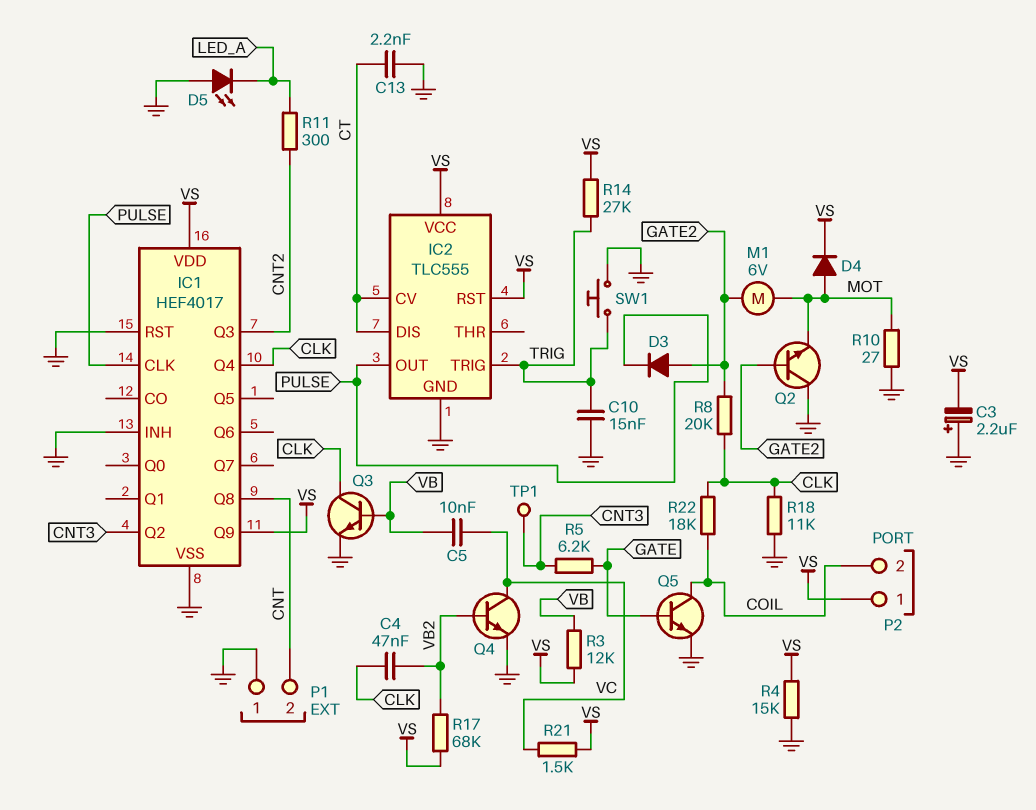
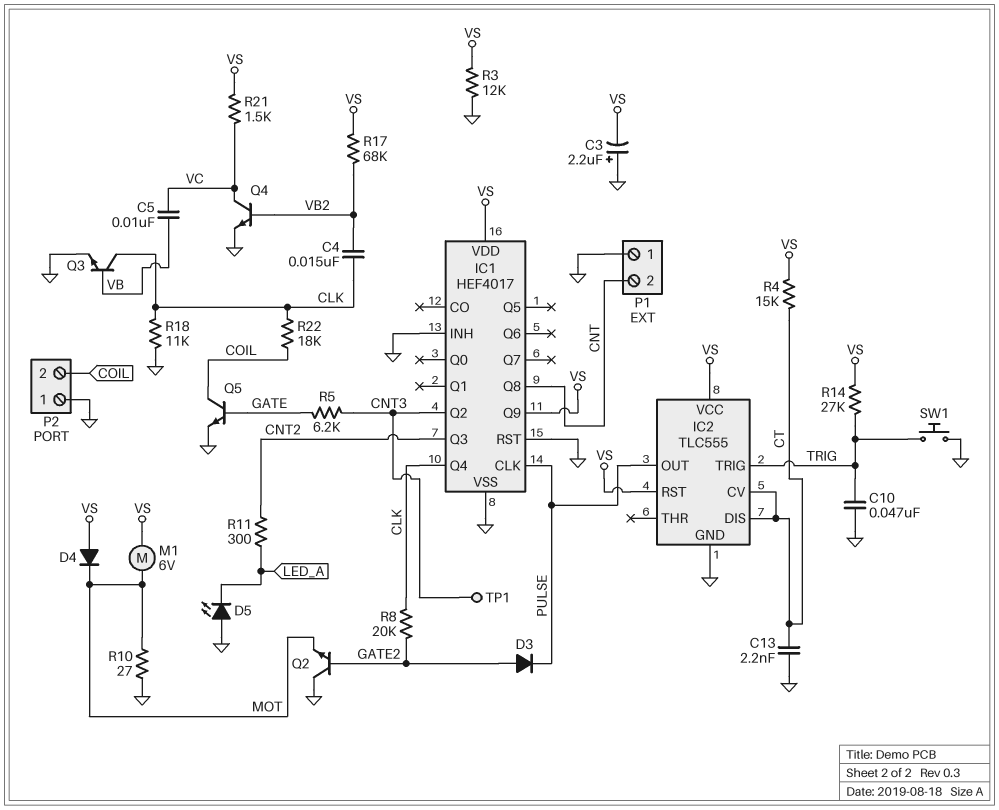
C4: 47nF (CLK, VB2) -> 15nF (CLK, VB2)
C10: 15nF (GND, TRIG) -> 47nF (GND, TRIG)
D4: diode (A MOT, K VS) -> diode (A VS, K MOT)
M1: motor 6V (GATE2, MOT) -> motor 6V (MOT, VS)
P2 pin 1: VS -> GND
R3: 12k (VB, VS) -> 12k (GND, VS)
R4: 15k (GND, VS) -> 15k (CT, VS)

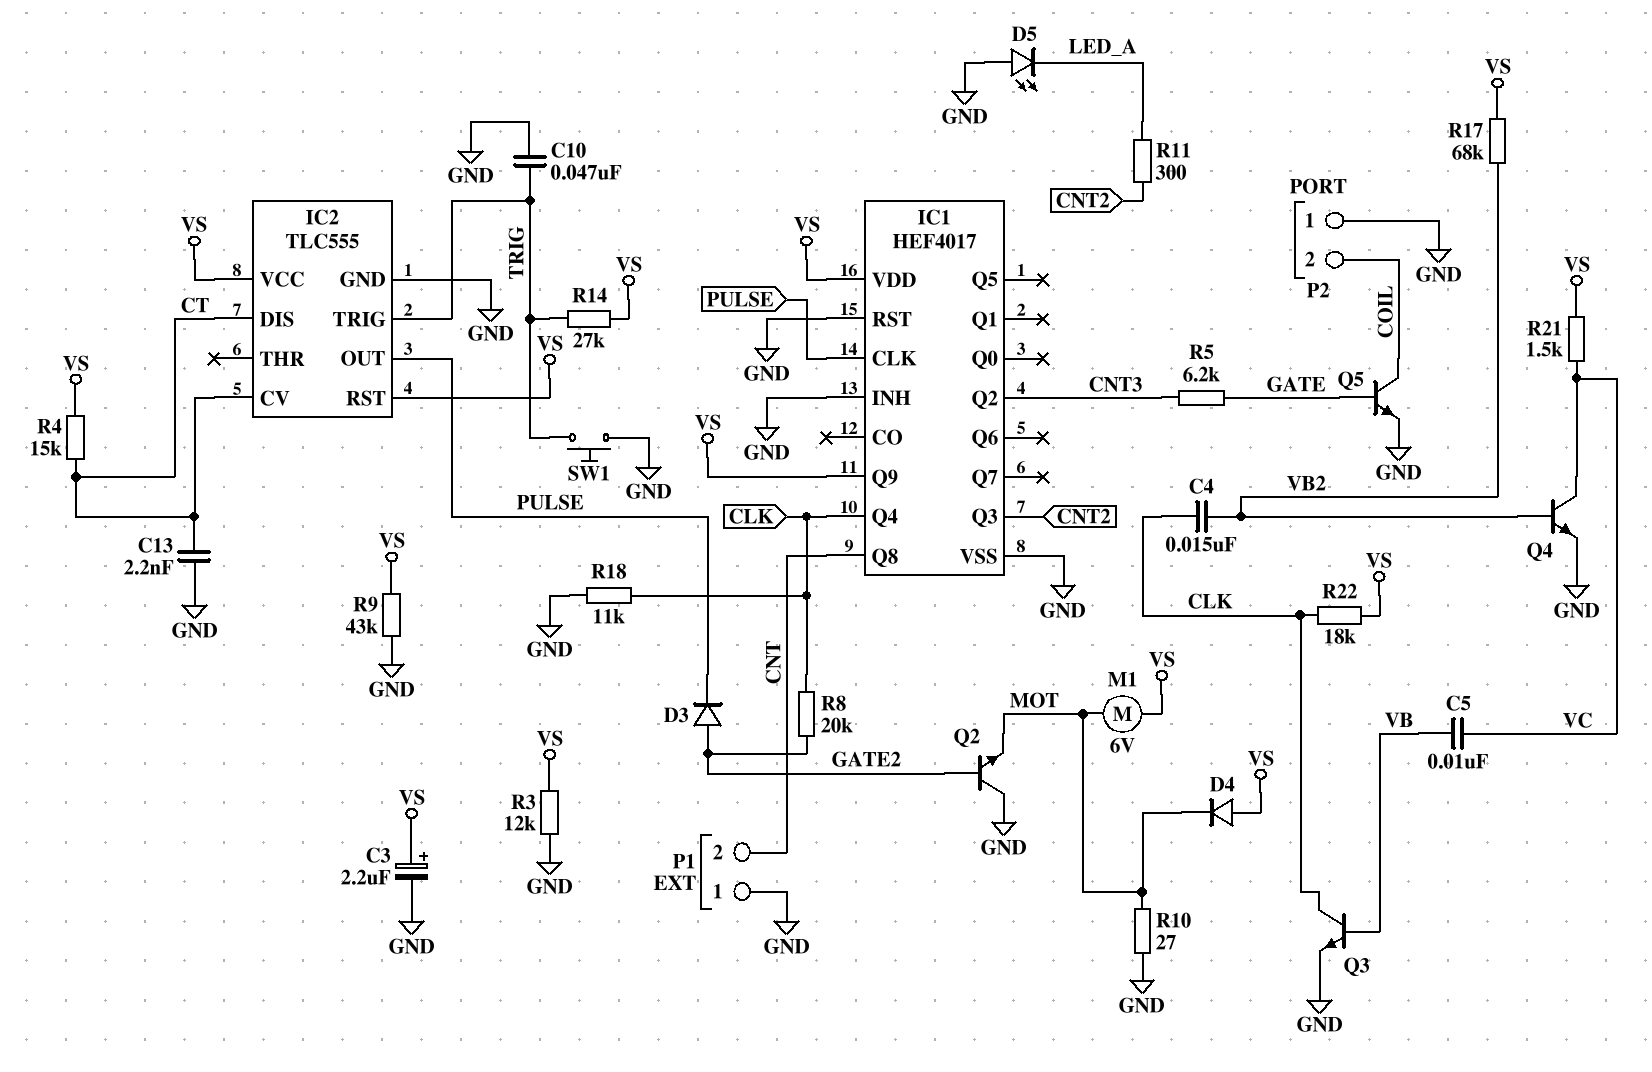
C3: 2.2uF (plus GND, minus VS) -> 2.2uF (plus VS, minus GND)
R9: none -> 43k (GND, VS)
R22: 18k (CLK, COIL) -> 18k (CLK, VS)
TP1: test point (CNT3) -> none

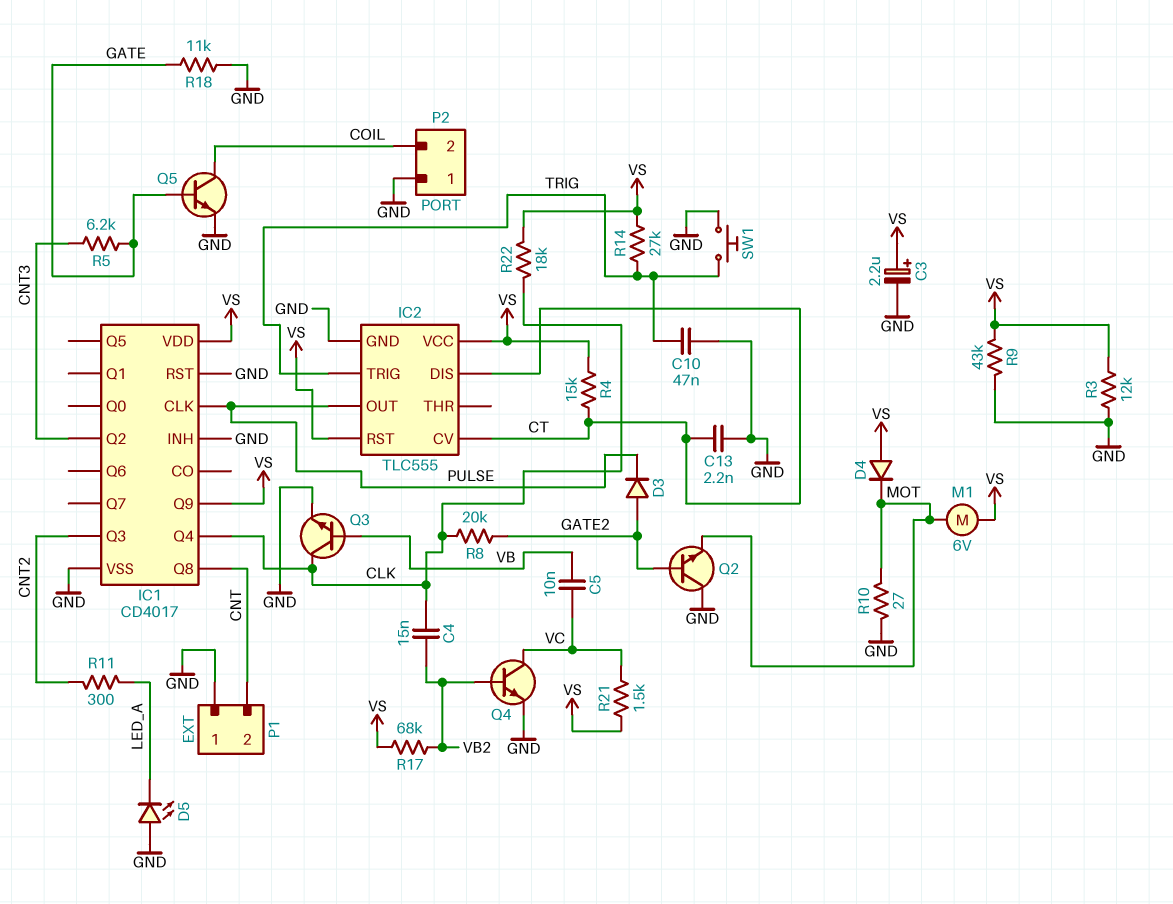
IC1: HEF4017 -> CD4017
R18: 11k (CLK, GND) -> 11k (GATE, GND)

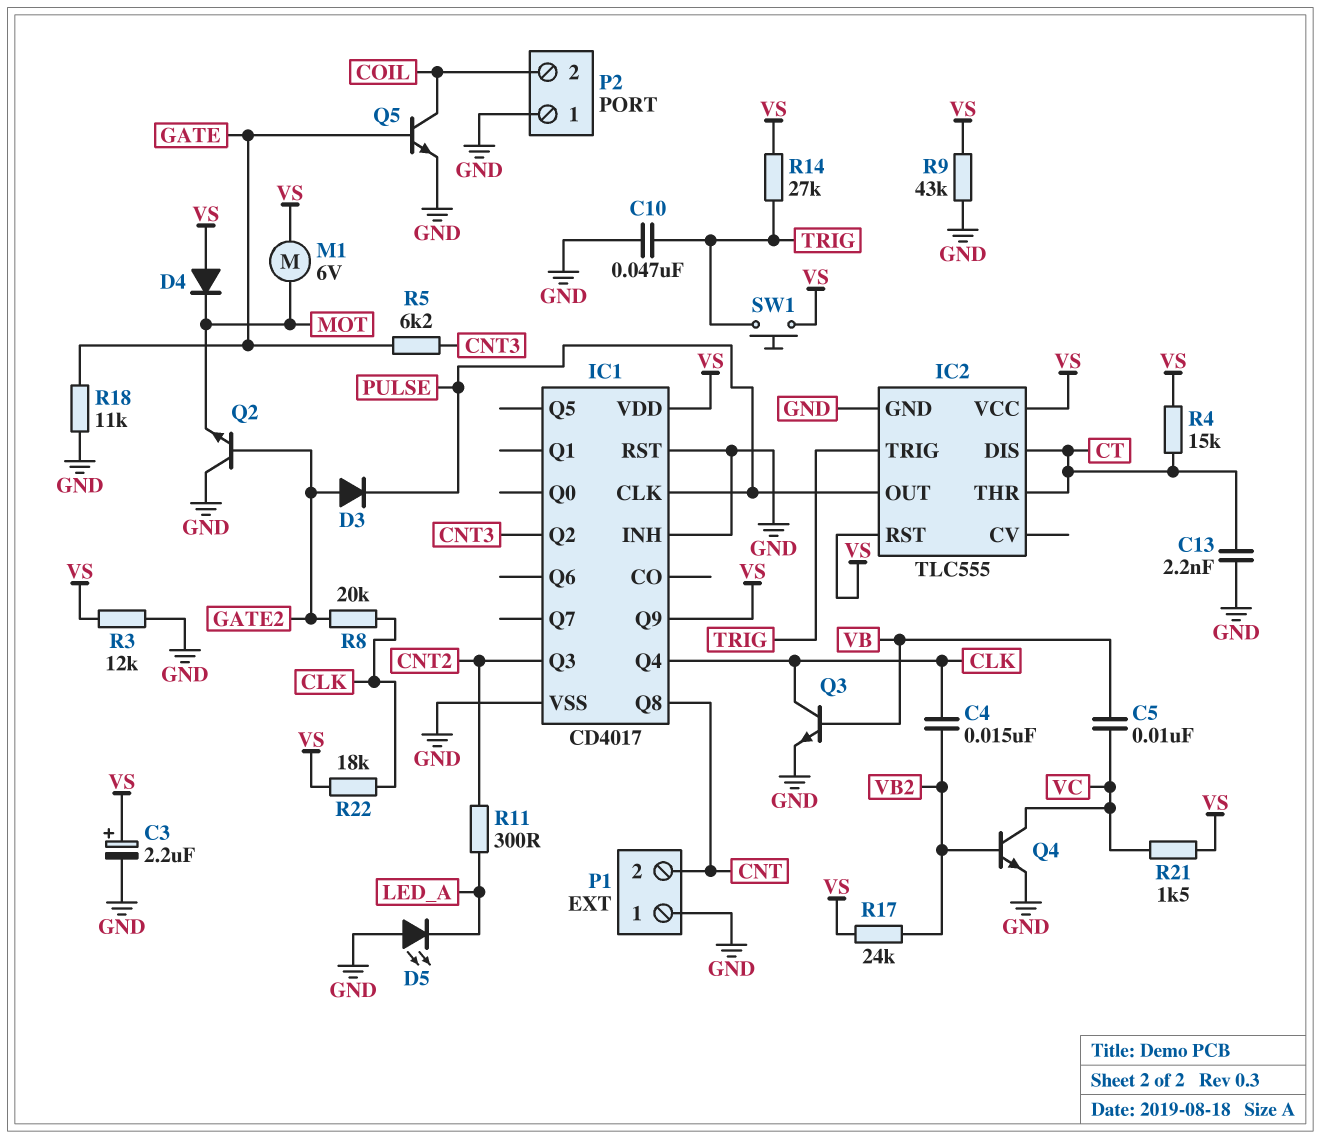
IC2 pin CV: CT -> none
IC2 pin THR: none -> CT
R10: 27 (GND, MOT) -> none
R17: 68k (VB2, VS) -> 24k (VB2, VS)
SW1: button (GND, TRIG) -> button (TRIG, VS)

